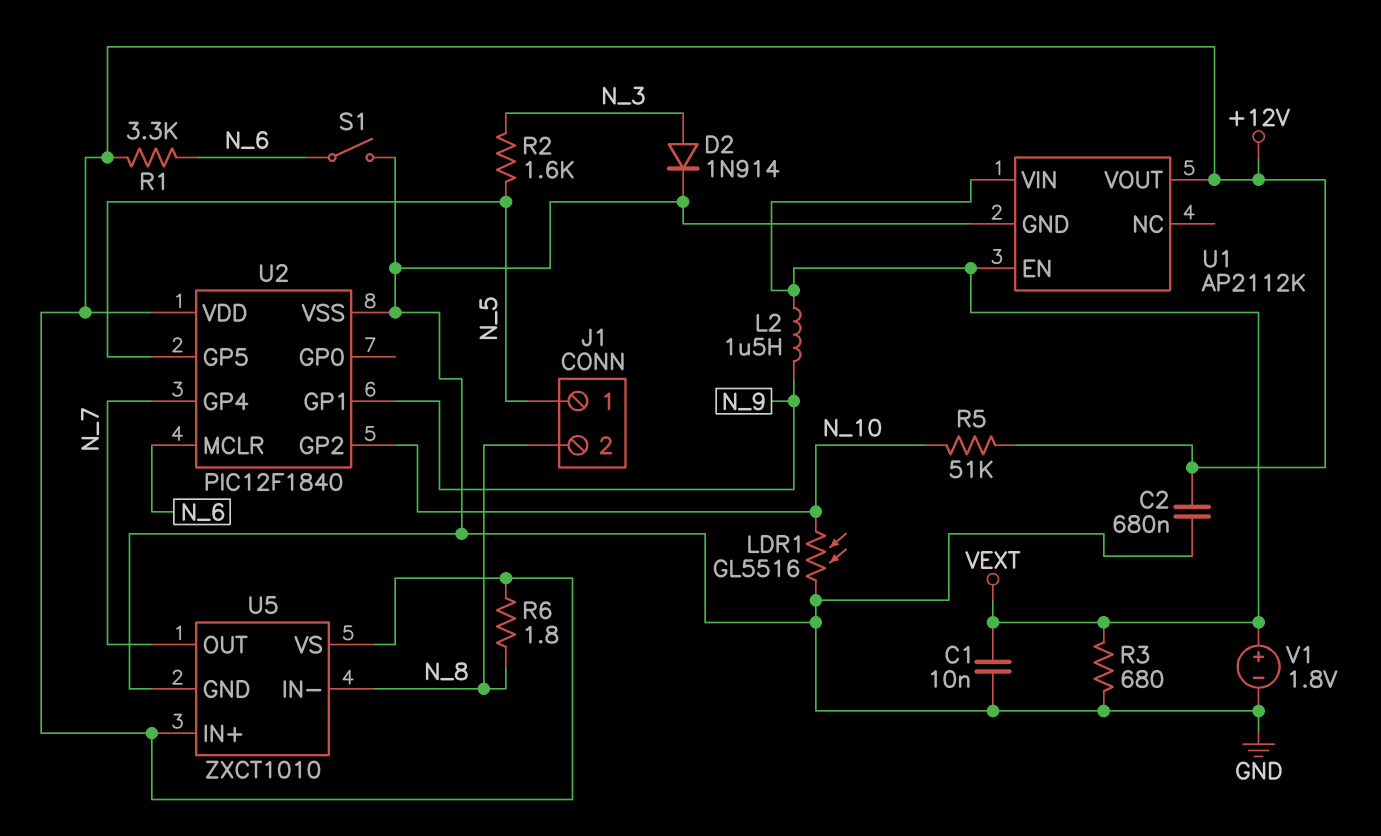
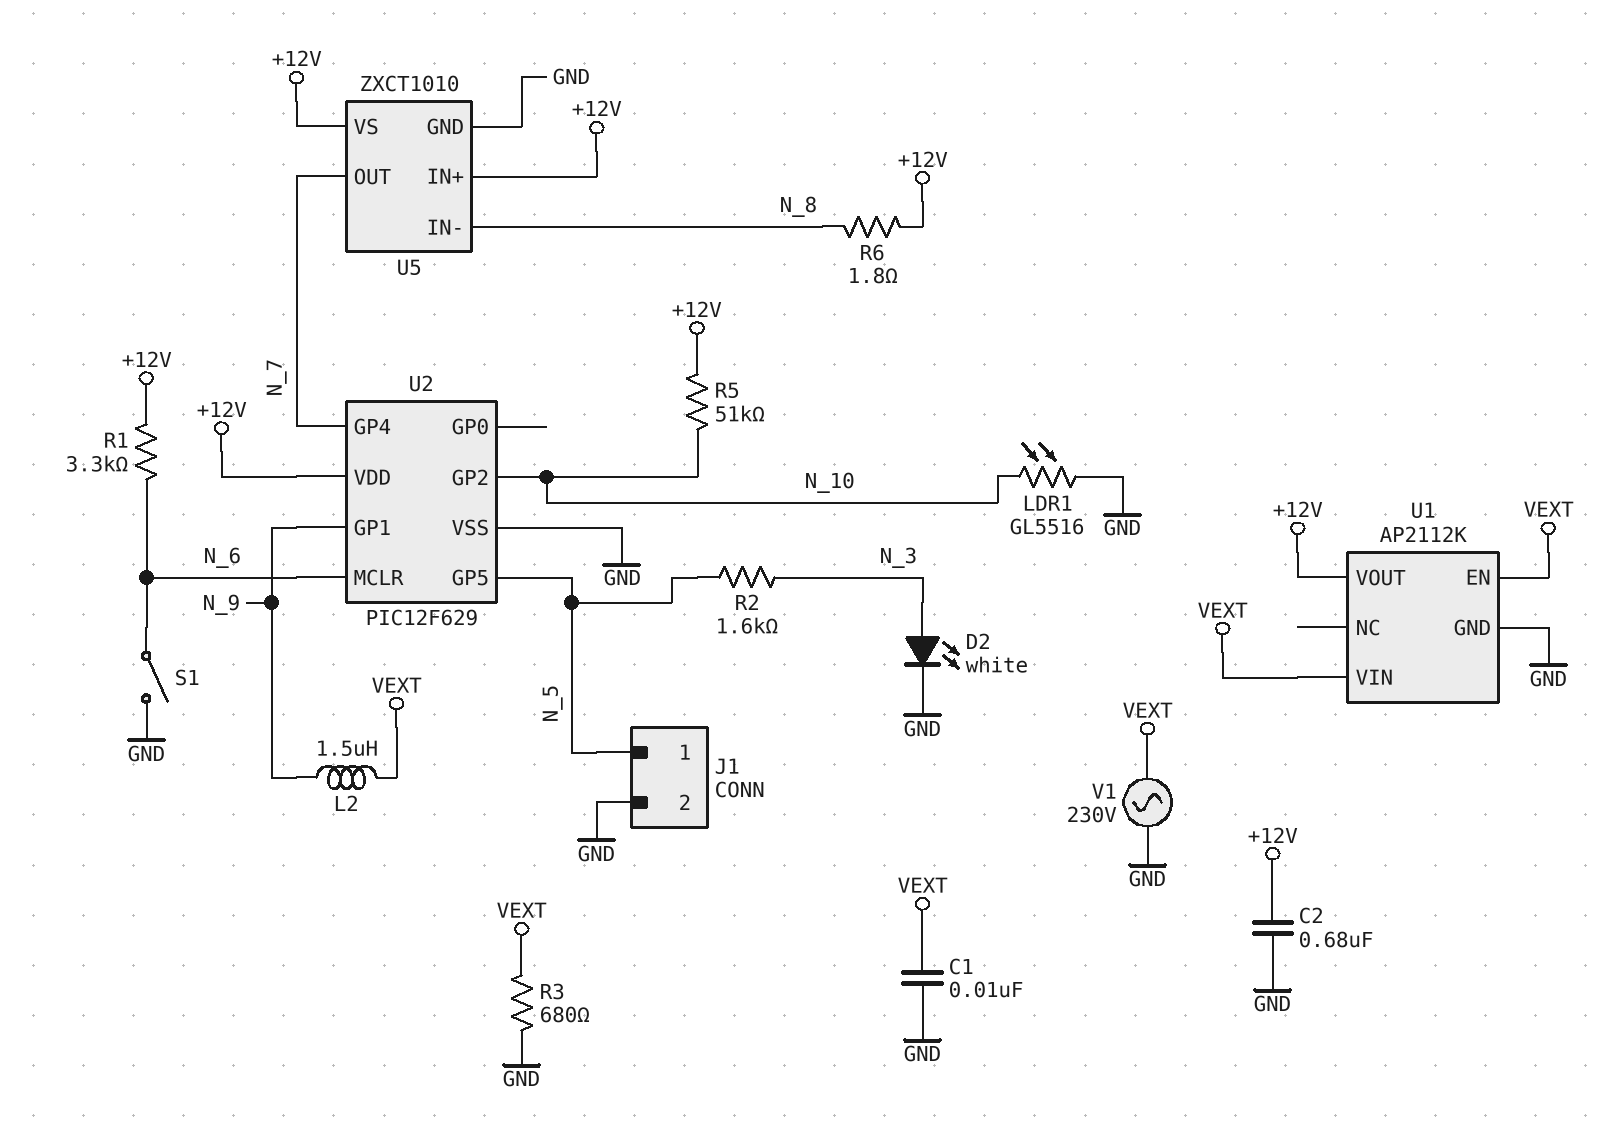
D2: diode 1N914 (A N_3, K GND) -> LED white (A N_3, K GND)
J1 pin 2: N_8 -> GND
U2: PIC12F1840 -> PIC12F629
V1: 1.8V (plus VEXT, minus GND) -> AC 230V (GND, VEXT)

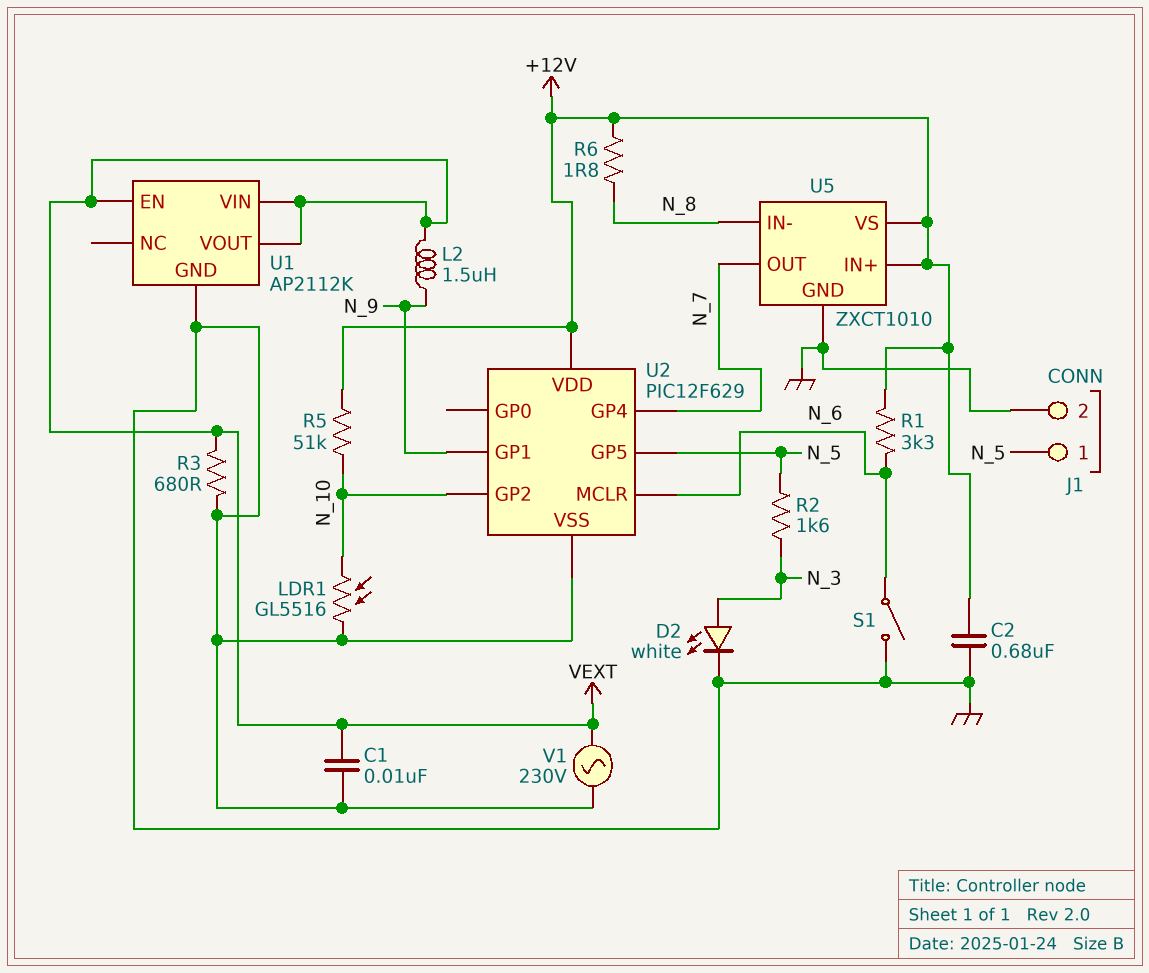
U1 pin VOUT: +12V -> VEXT

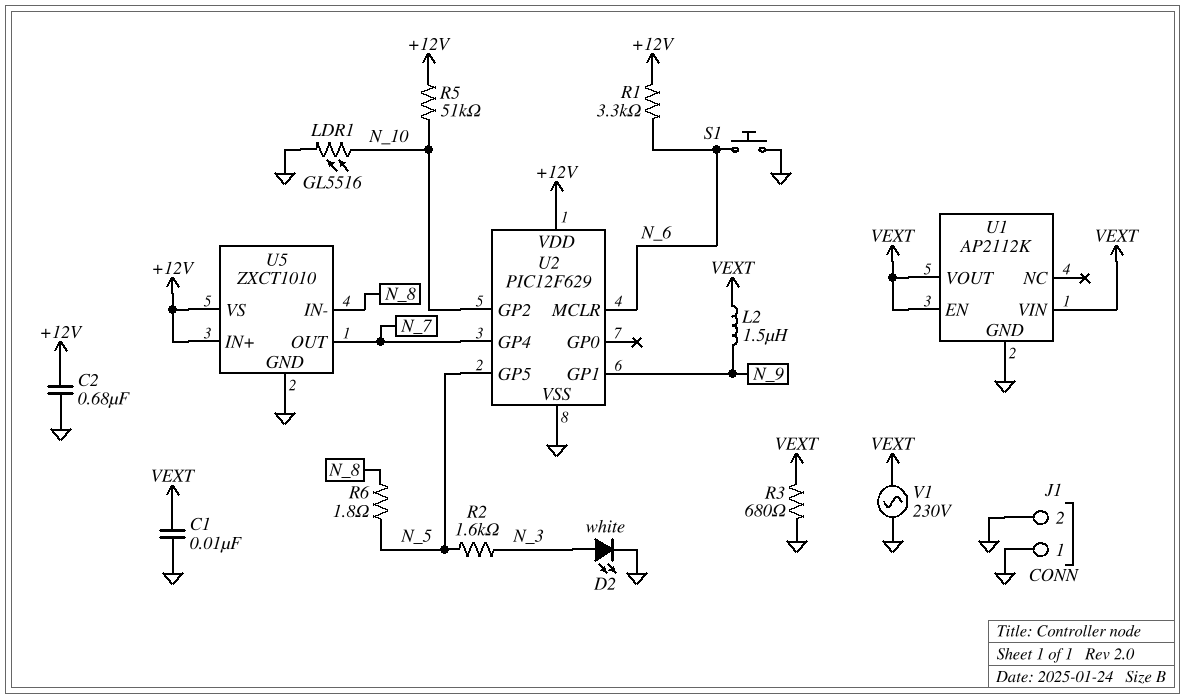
J1 pin 1: N_5 -> GND
R6: 1.8 (+12V, N_8) -> 1.8 (N_5, N_8)
S1: switch (GND, N_6) -> button (GND, N_6)

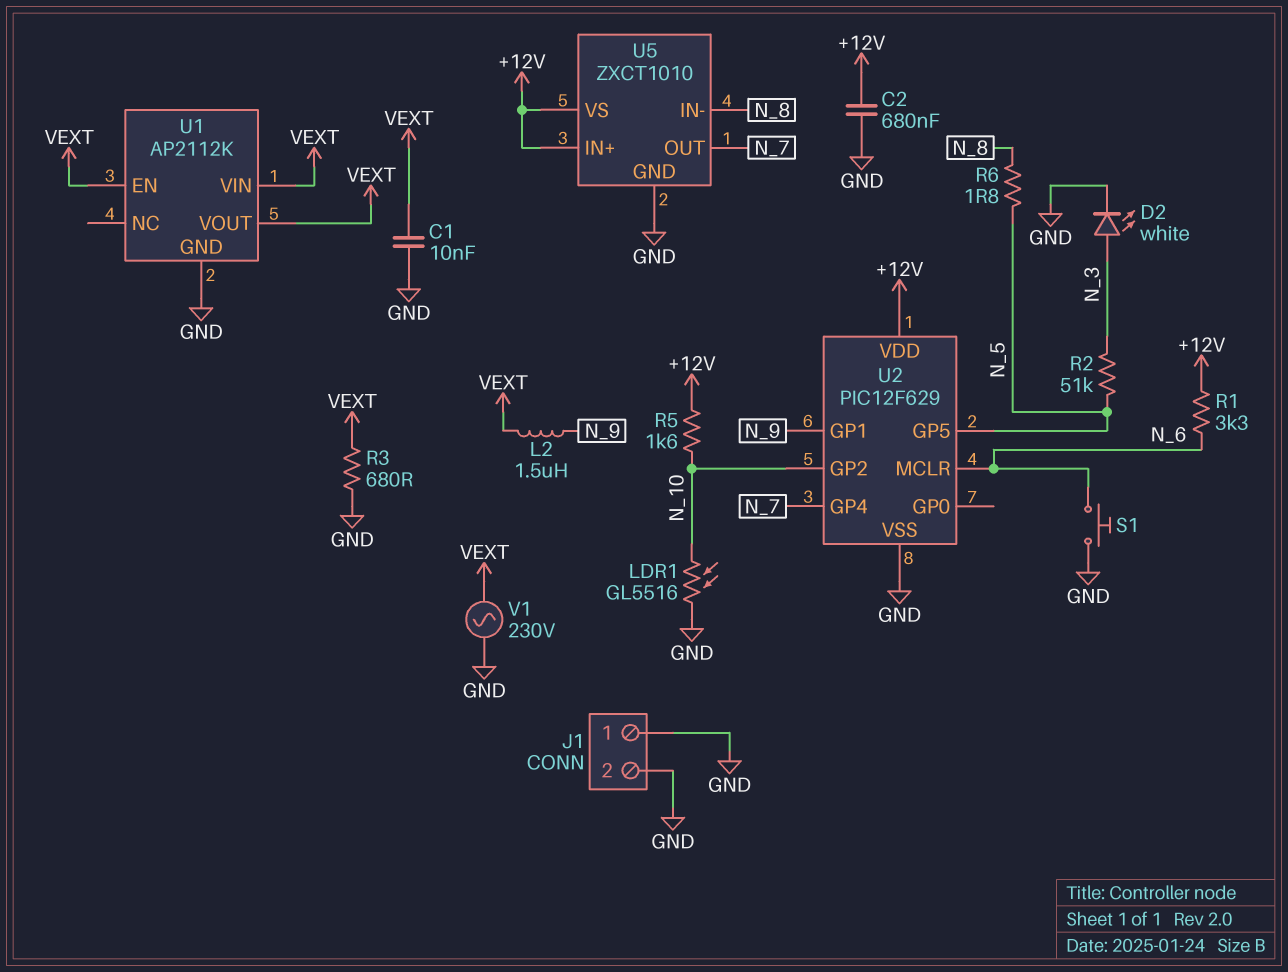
R2: 1.6k (N_3, N_5) -> 51k (N_3, N_5)
R5: 51k (+12V, N_10) -> 1.6k (+12V, N_10)

